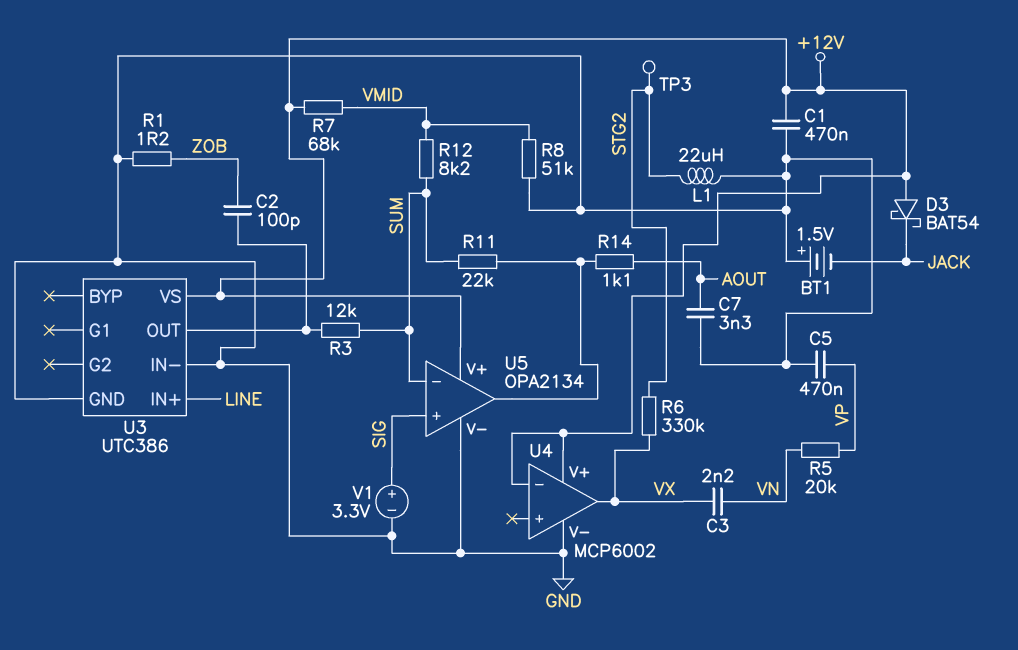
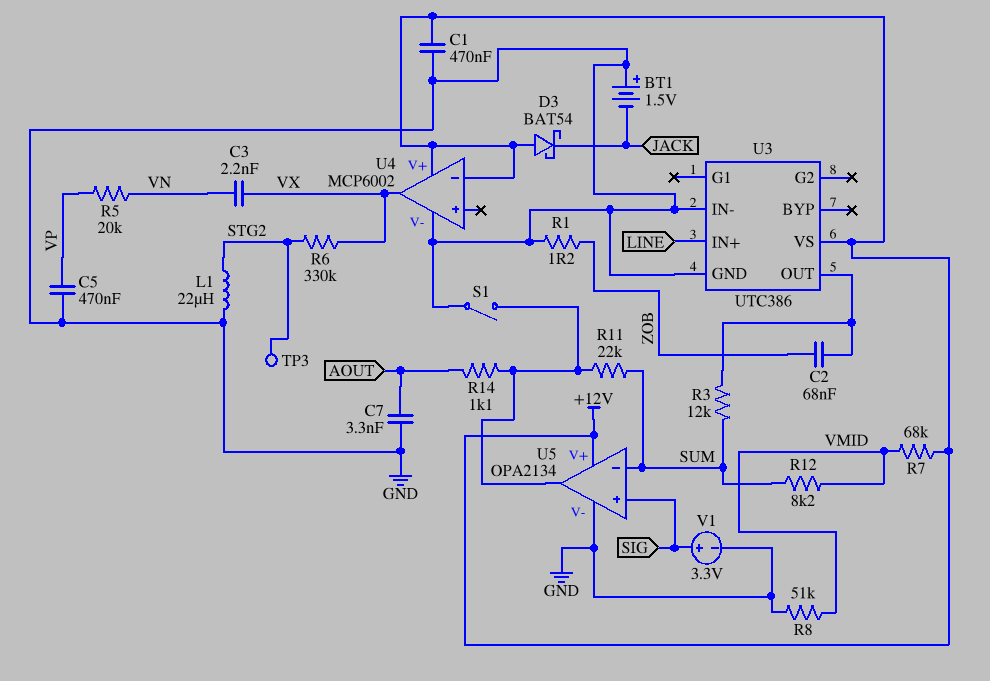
C2: 100pF (U3/OUT, ZOB) -> 68nF (U3/OUT, ZOB)
S1: none -> switch (GND, U5/out)

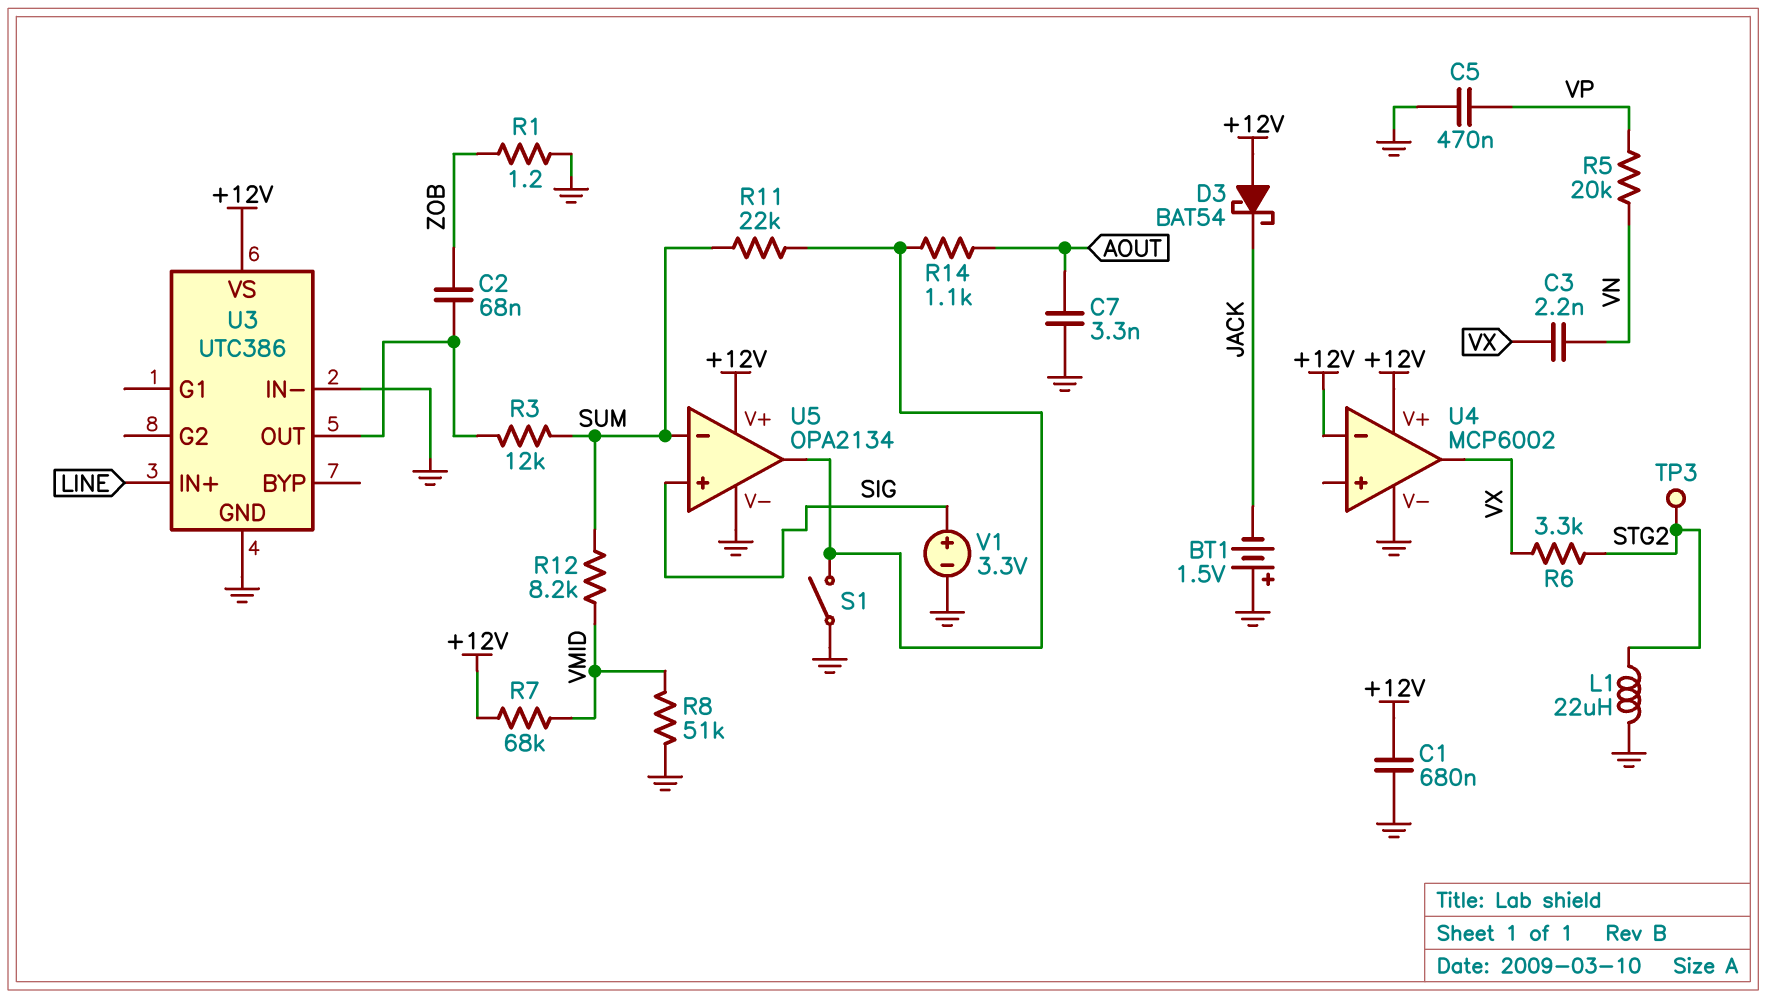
C1: 470nF (+12V, GND) -> 680nF (+12V, GND)
R6: 330k (STG2, VX) -> 3.3k (STG2, VX)

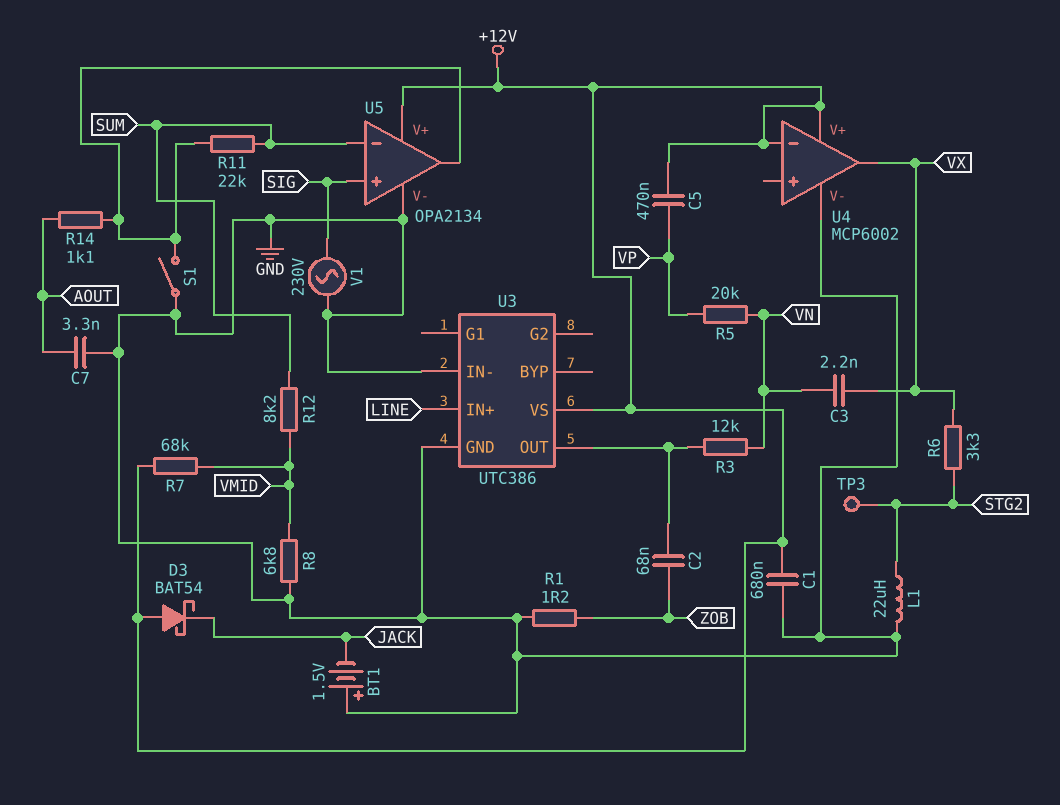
C5: 470nF (GND, VP) -> 470nF (+12V, VP)
R3: 12k (SUM, U3/OUT) -> 12k (U3/OUT, VN)
R8: 51k (GND, VMID) -> 6.8k (GND, VMID)
V1: 3.3V (plus SIG, minus GND) -> AC 230V (GND, SIG)

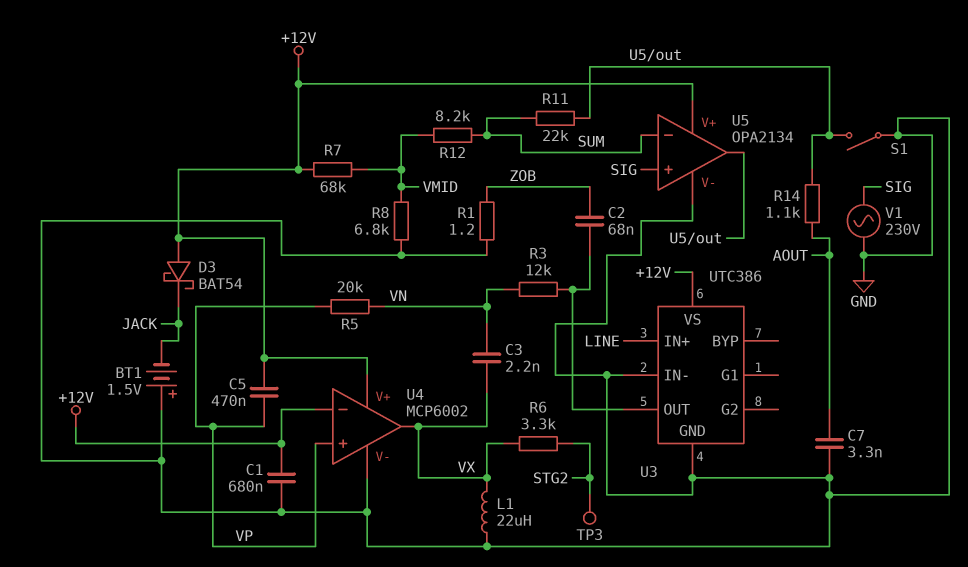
L1: 22uH (GND, STG2) -> 22uH (GND, VX)
U4 pin in+: none -> VP

